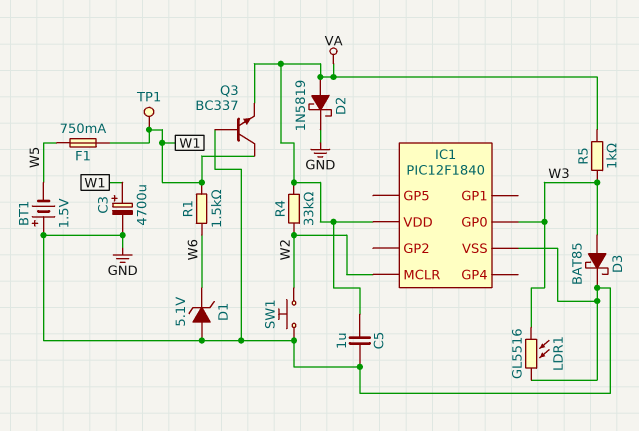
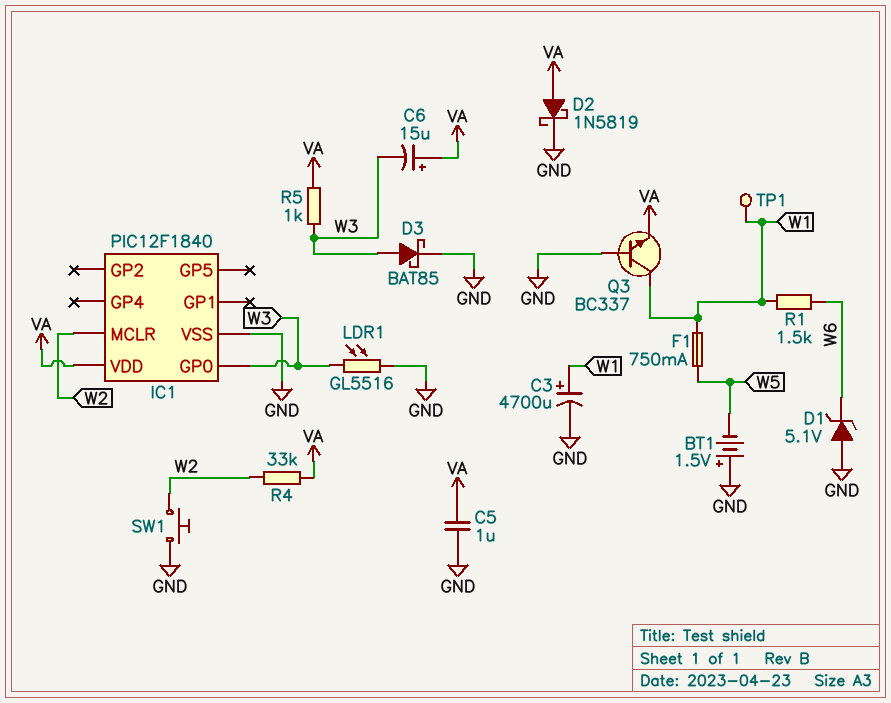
C6: none -> 15uF (plus VA, minus W3)

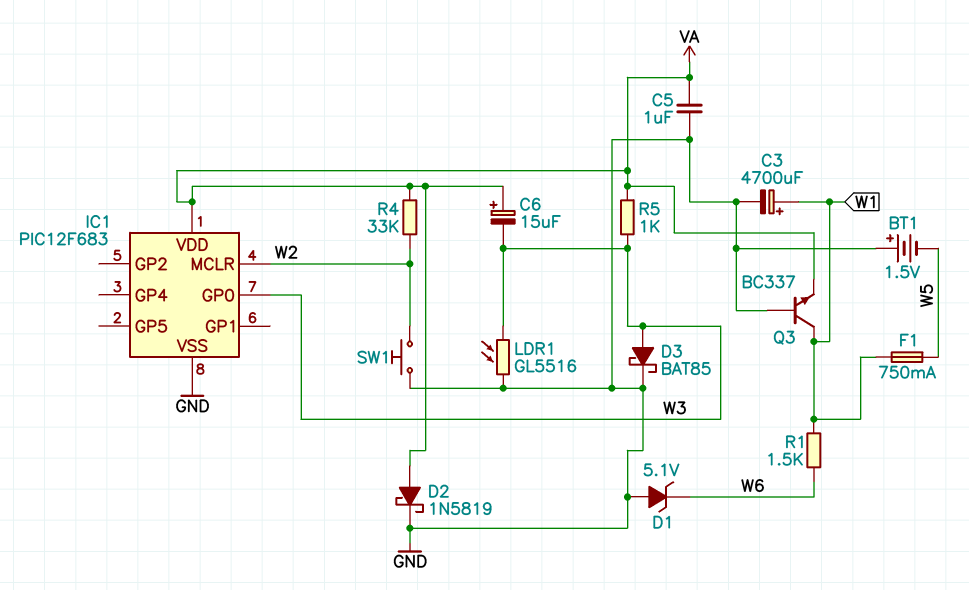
IC1: PIC12F1840 -> PIC12F683
TP1: test point (W1) -> none

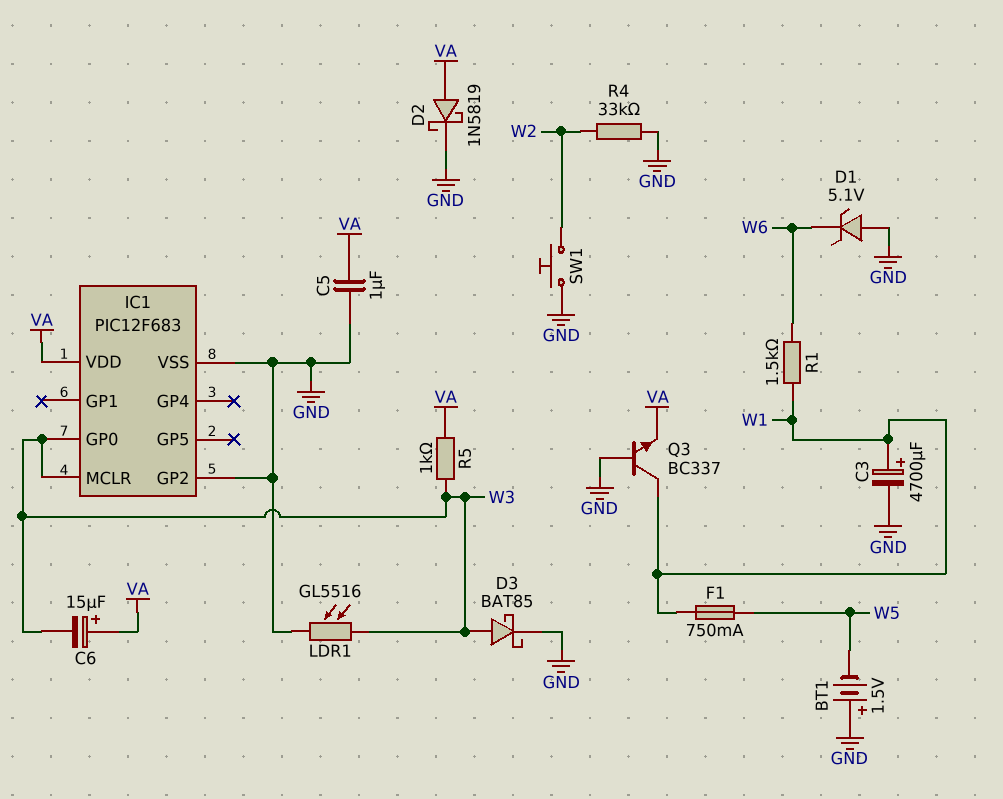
IC1 pin GP2: none -> GND
IC1 pin MCLR: W2 -> W3
R4: 33k (VA, W2) -> 33k (GND, W2)

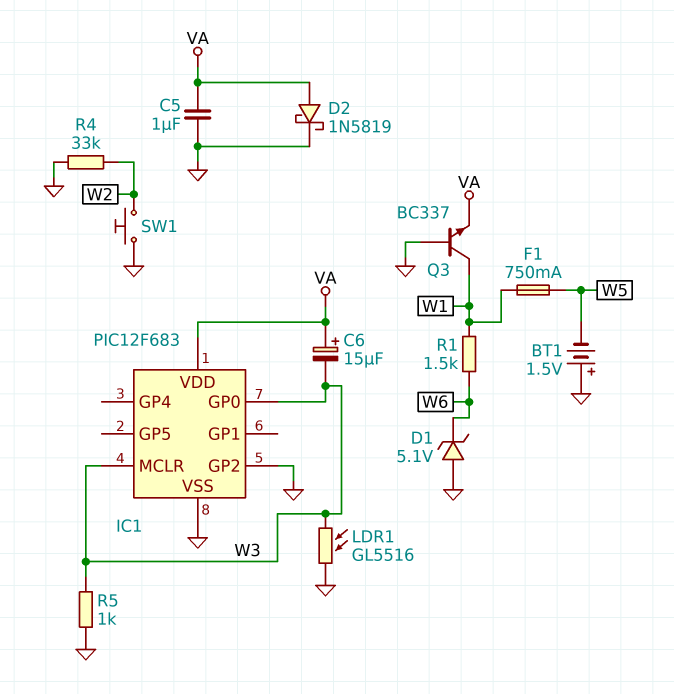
C3: 4700uF (plus W1, minus GND) -> none
D3: schottky BAT85 (A W3, K GND) -> none
R5: 1k (VA, W3) -> 1k (GND, W3)

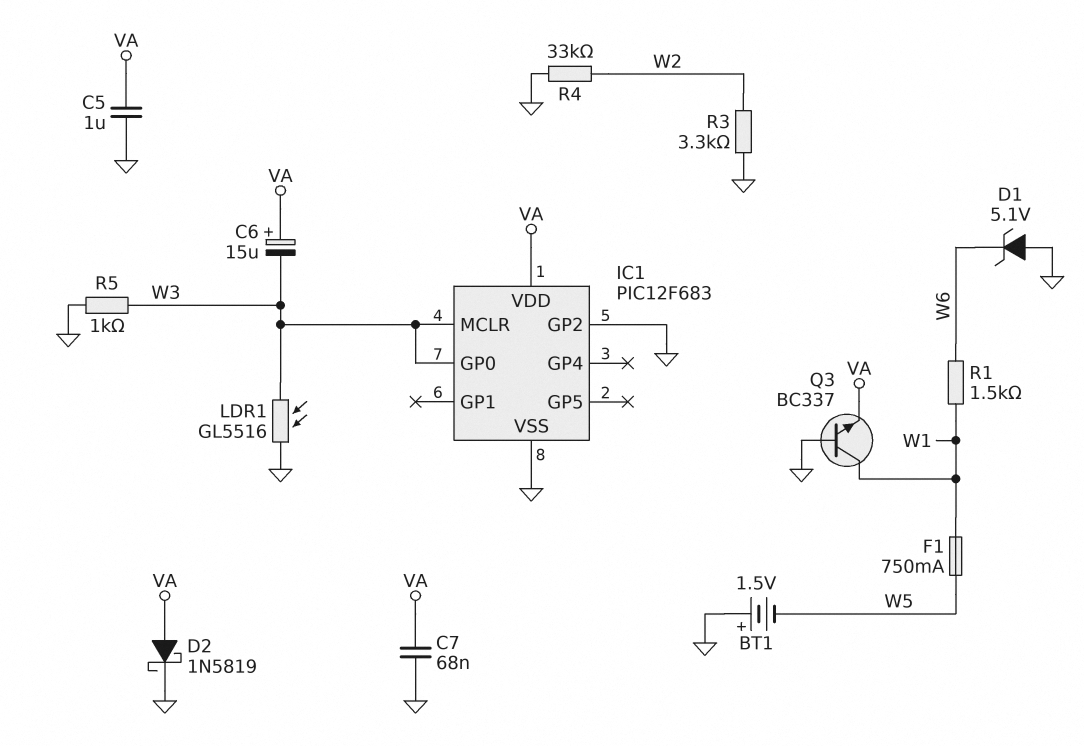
C7: none -> 68nF (GND, VA)
R3: none -> 3.3k (GND, W2)
SW1: button (GND, W2) -> none

